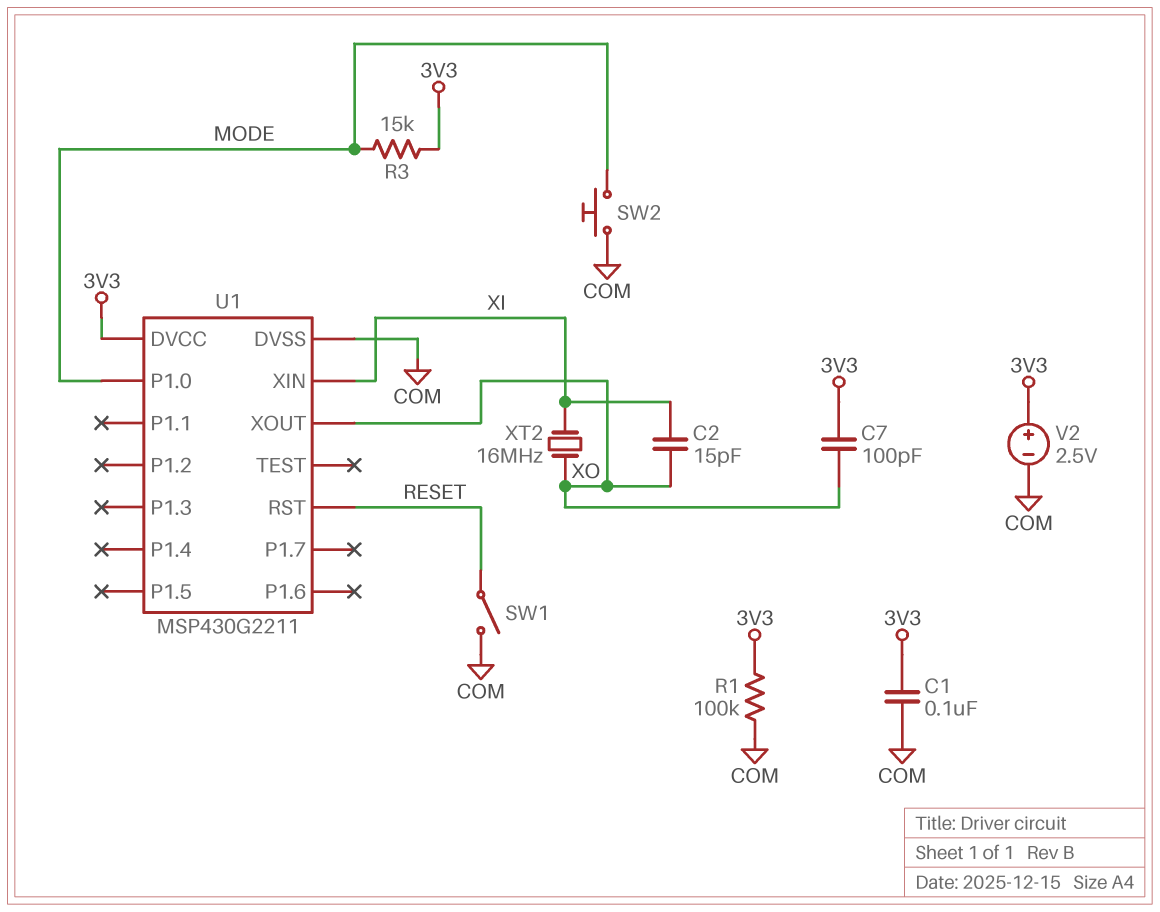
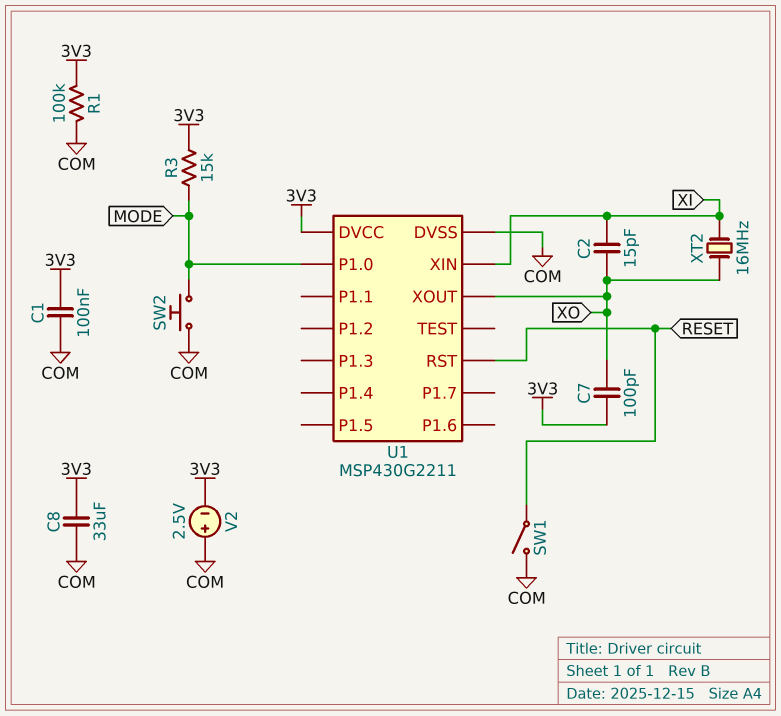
C8: none -> 33uF (3V3, COM)
V2: 2.5V (plus 3V3, minus COM) -> 2.5V (plus COM, minus 3V3)

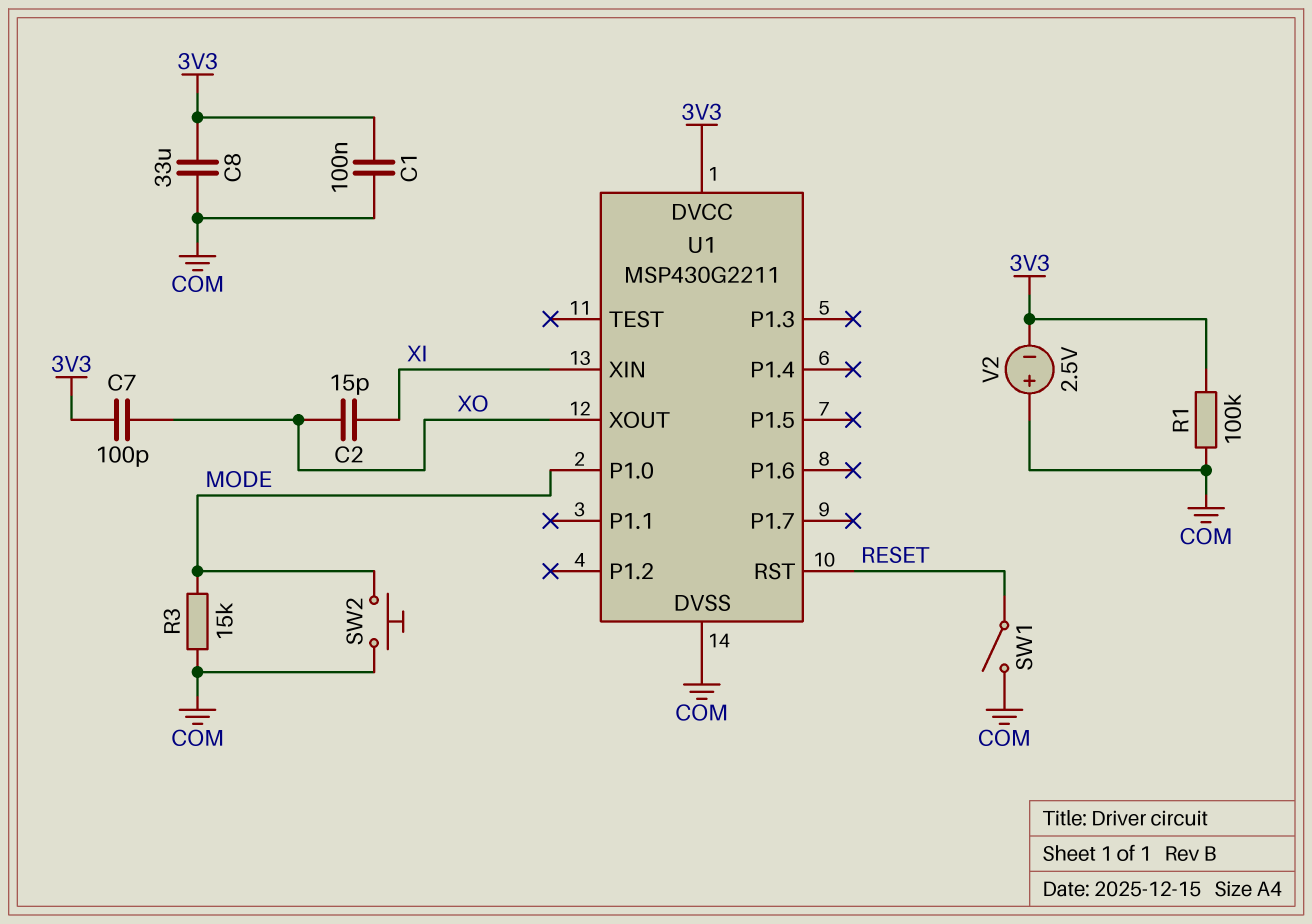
R3: 15k (3V3, MODE) -> 15k (COM, MODE)
XT2: 16MHz (XI, XO) -> none

